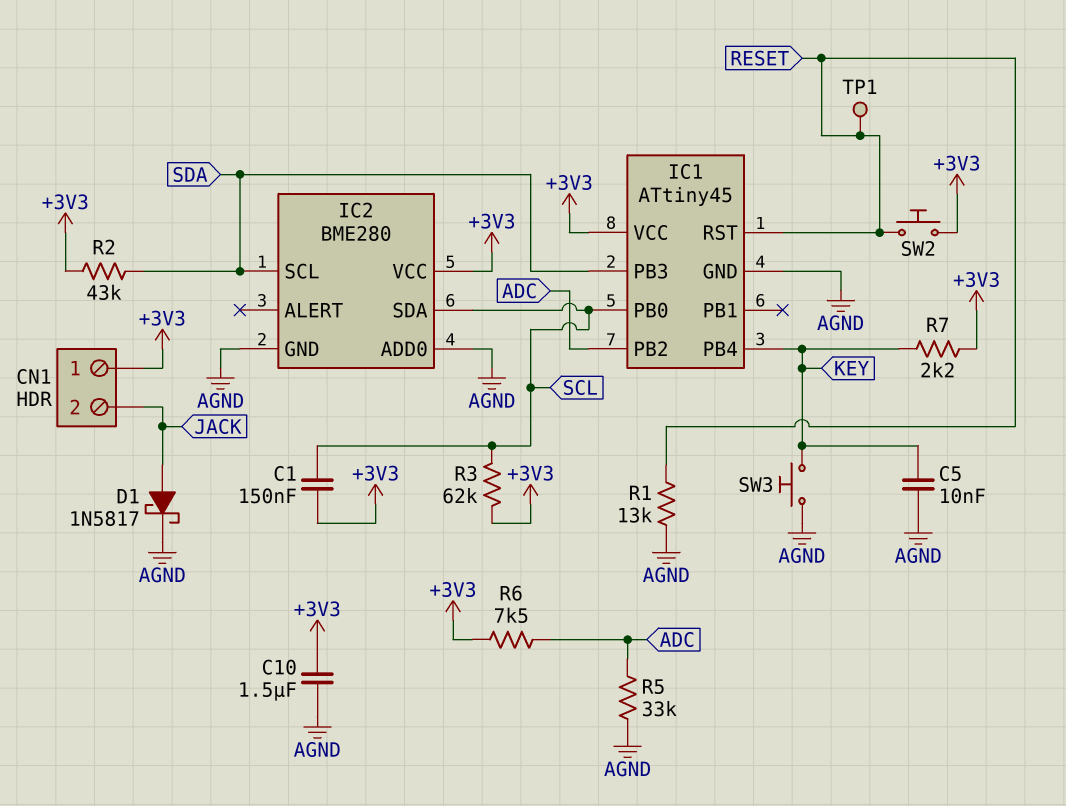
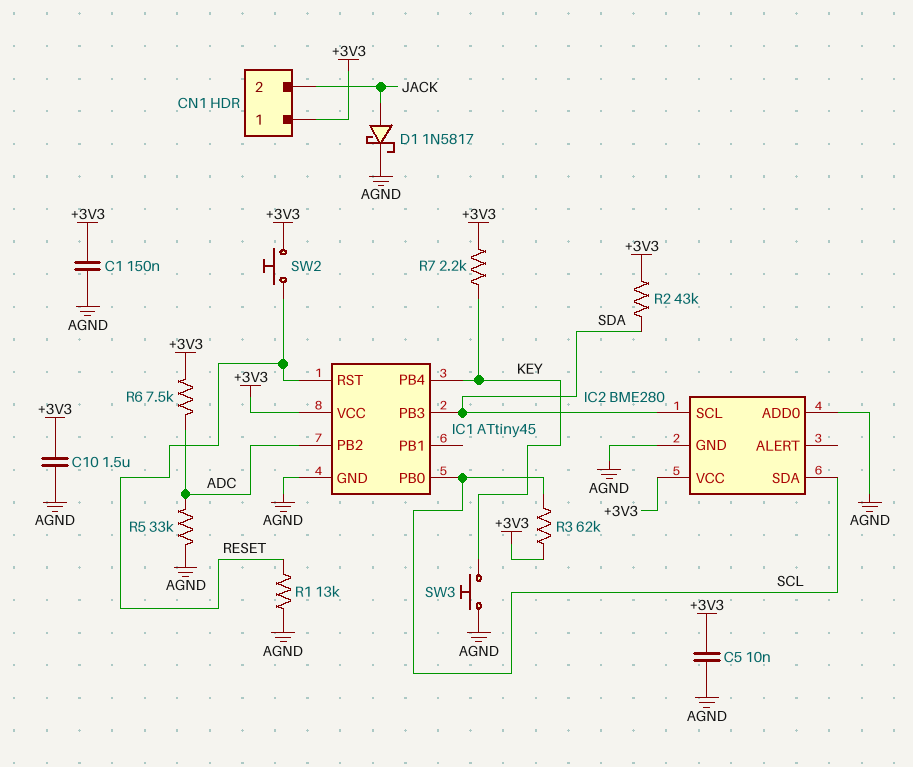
C1: 150nF (+3V3, SCL) -> 150nF (+3V3, AGND)
C5: 10nF (AGND, KEY) -> 10nF (+3V3, AGND)
TP1: test point (RESET) -> none

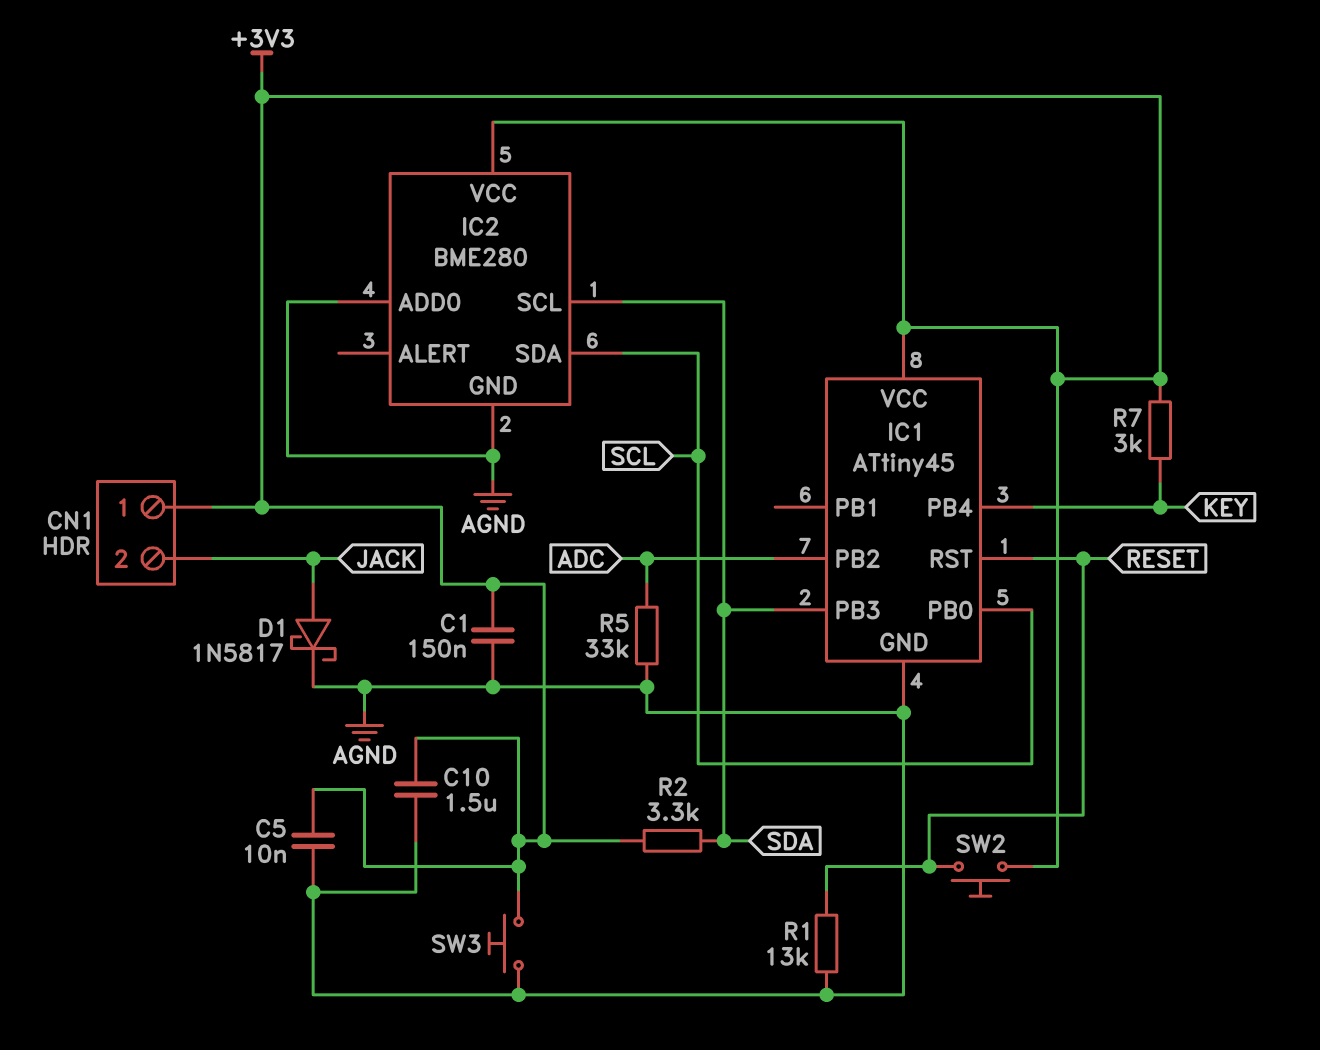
R2: 43k (+3V3, SDA) -> 3.3k (+3V3, SDA)
R3: 62k (+3V3, SCL) -> none
R6: 7.5k (+3V3, ADC) -> none
R7: 2.2k (+3V3, KEY) -> 3k (+3V3, KEY)
SW3: button (AGND, KEY) -> button (+3V3, AGND)

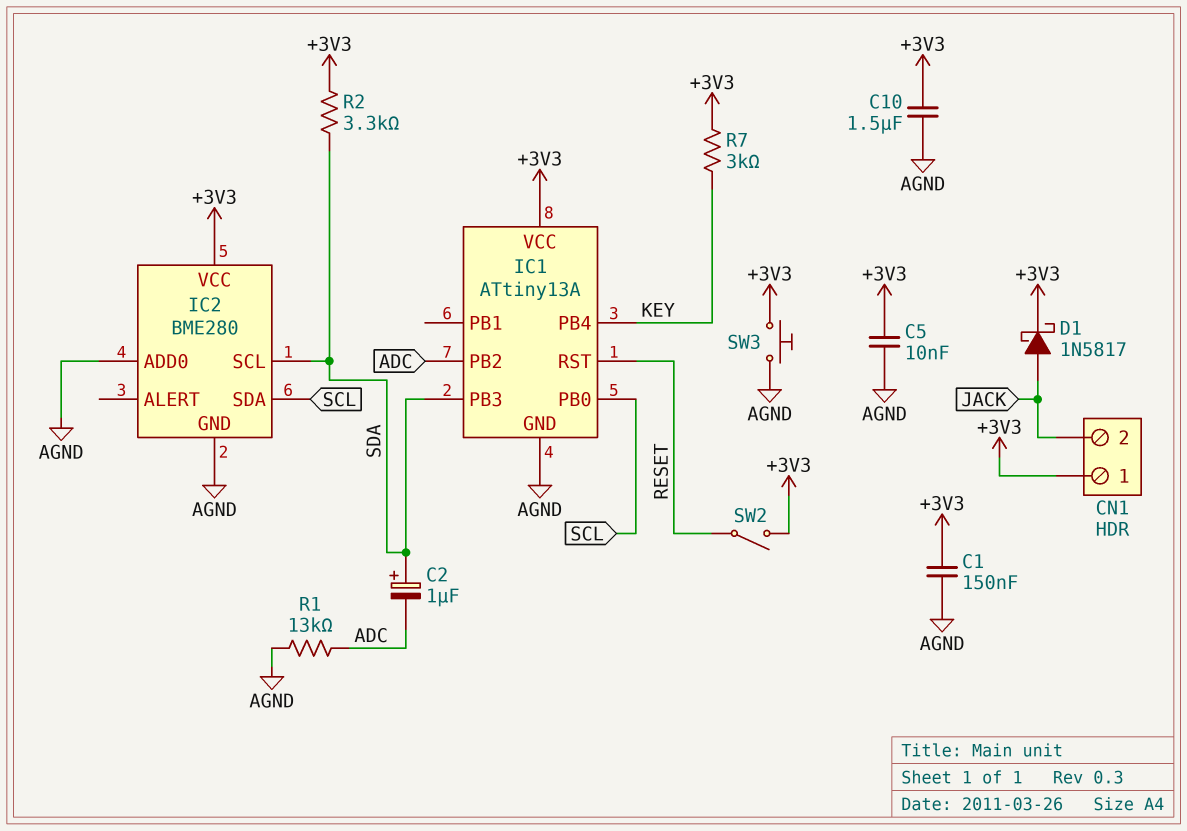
C2: none -> 1uF (plus SDA, minus ADC)
D1: schottky 1N5817 (A JACK, K AGND) -> schottky 1N5817 (A JACK, K +3V3)
IC1: ATtiny45 -> ATtiny13A
R1: 13k (AGND, RESET) -> 13k (ADC, AGND)
R5: 33k (ADC, AGND) -> none
SW2: button (+3V3, RESET) -> switch (+3V3, RESET)

